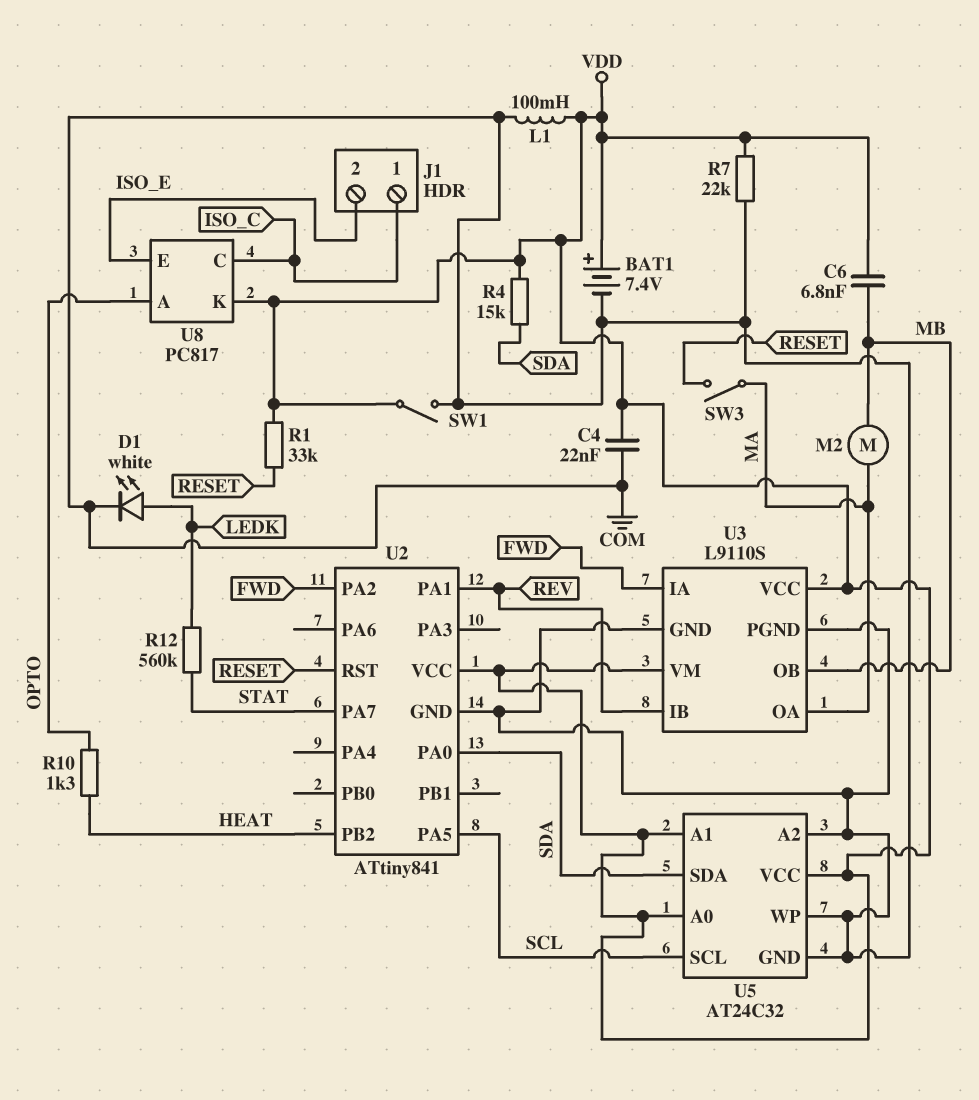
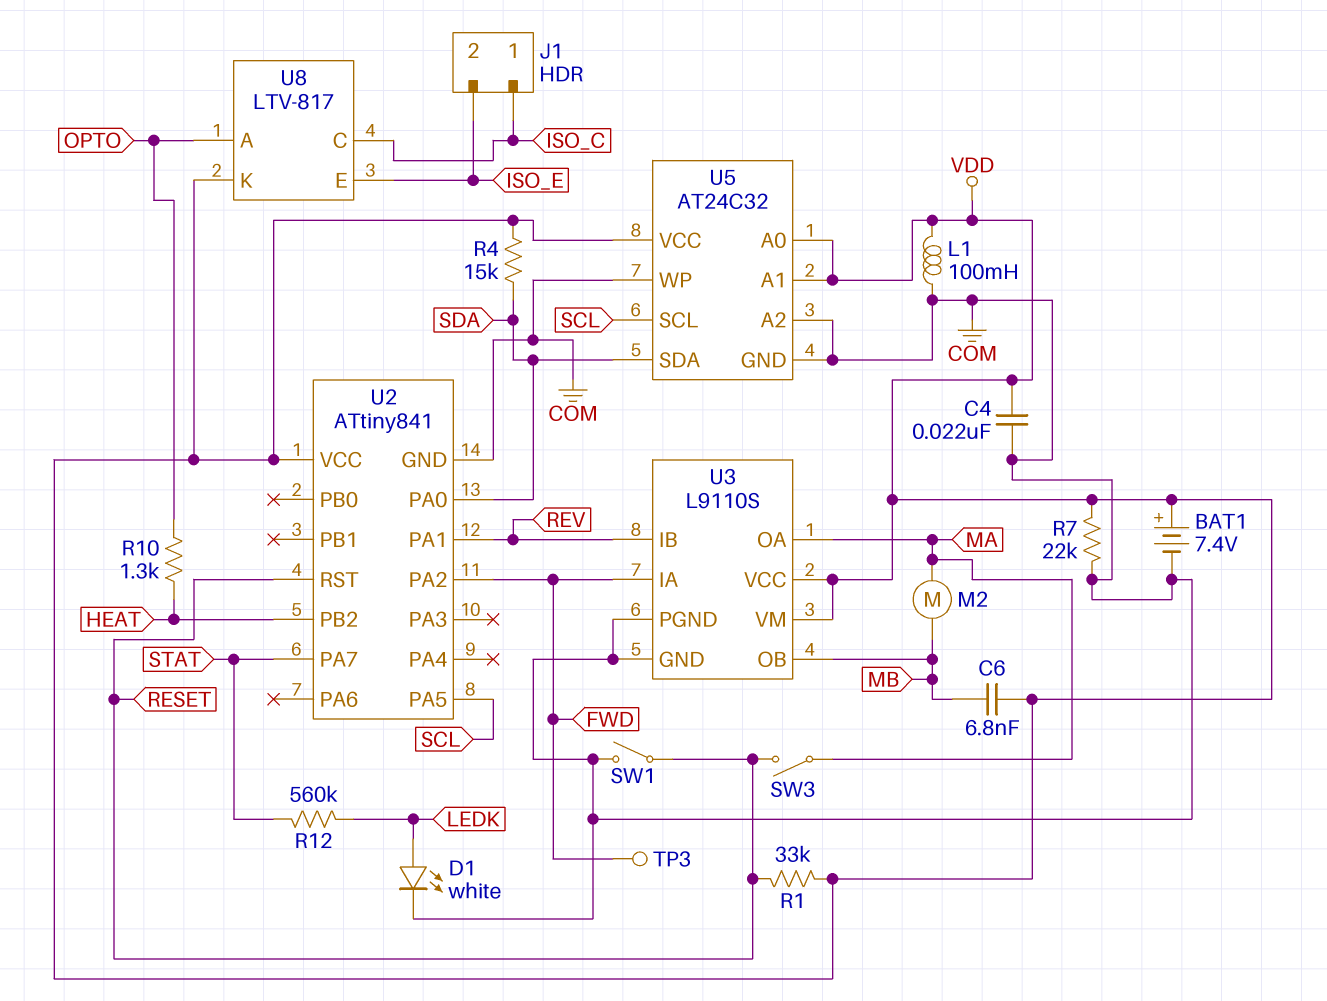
SW1: switch (COM, VDD) -> switch (COM, RESET)
TP3: none -> test point (FWD)
U8: PC817 -> LTV-817

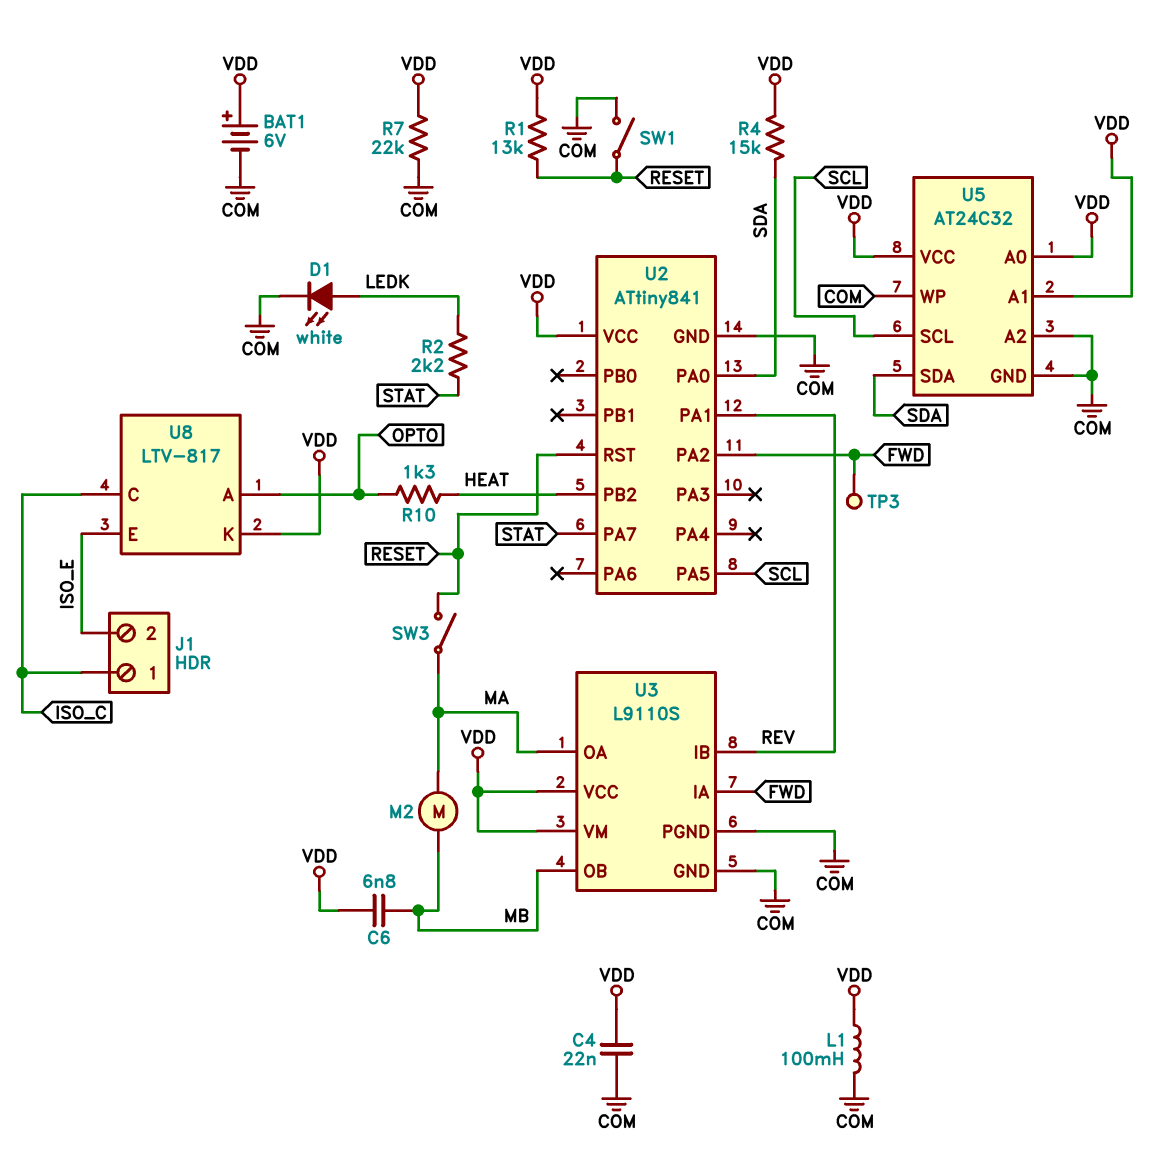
BAT1: 7.4V (plus VDD, minus COM) -> 6V (plus VDD, minus COM)
R1: 33k (RESET, VDD) -> 13k (RESET, VDD)
R2: none -> 2.2k (LEDK, STAT)
R12: 560k (LEDK, STAT) -> none

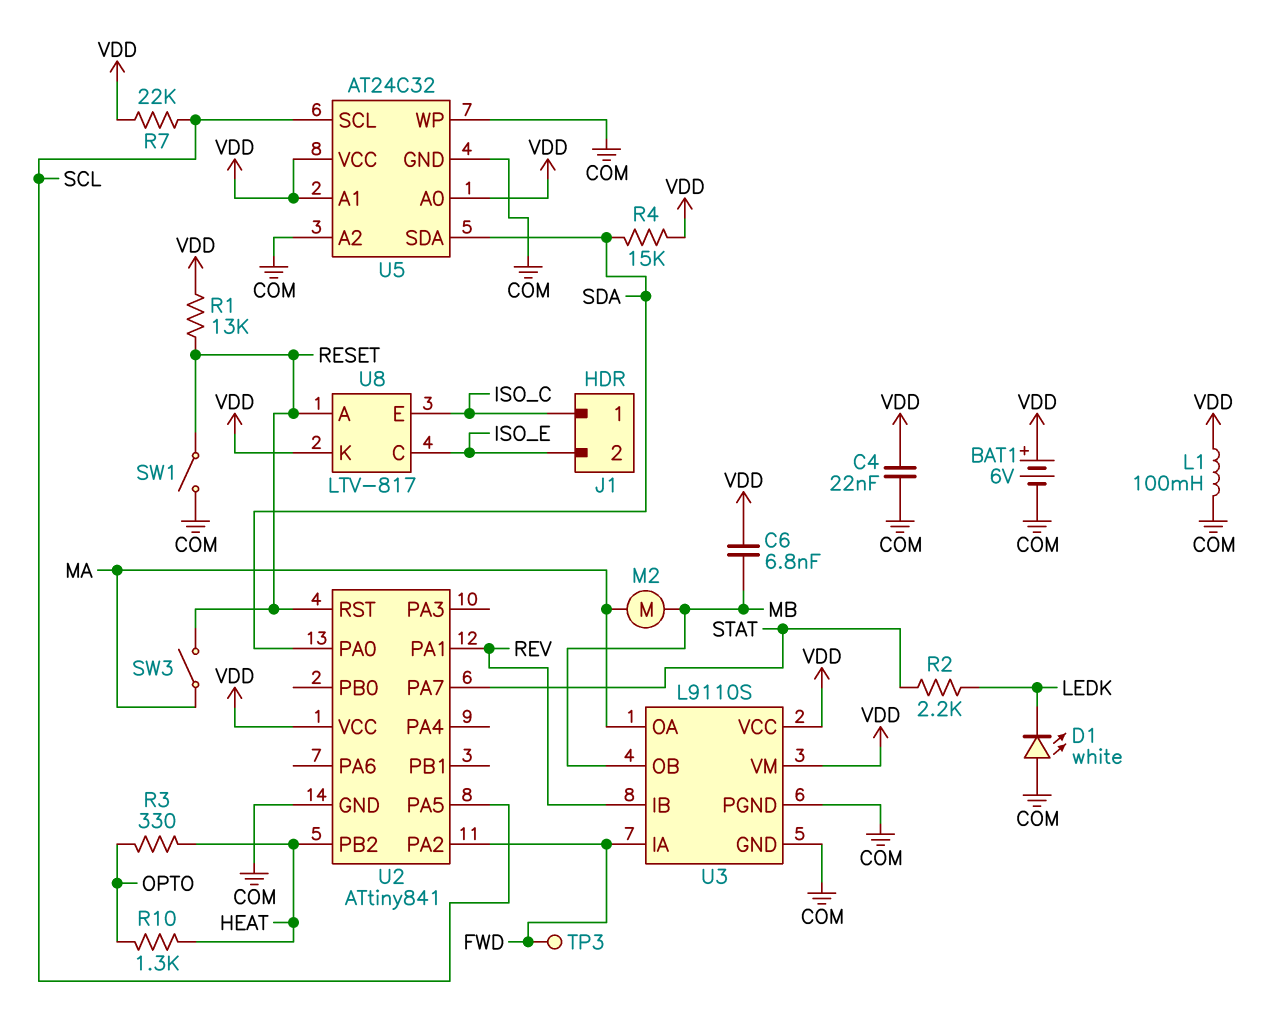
D1: LED white (A LEDK, K COM) -> LED white (A COM, K LEDK)
R3: none -> 330 (HEAT, OPTO)
R7: 22k (COM, VDD) -> 22k (SCL, VDD)
U8 pin A: OPTO -> RESET
U8 pin C: ISO_C -> ISO_E
U8 pin E: ISO_E -> ISO_C

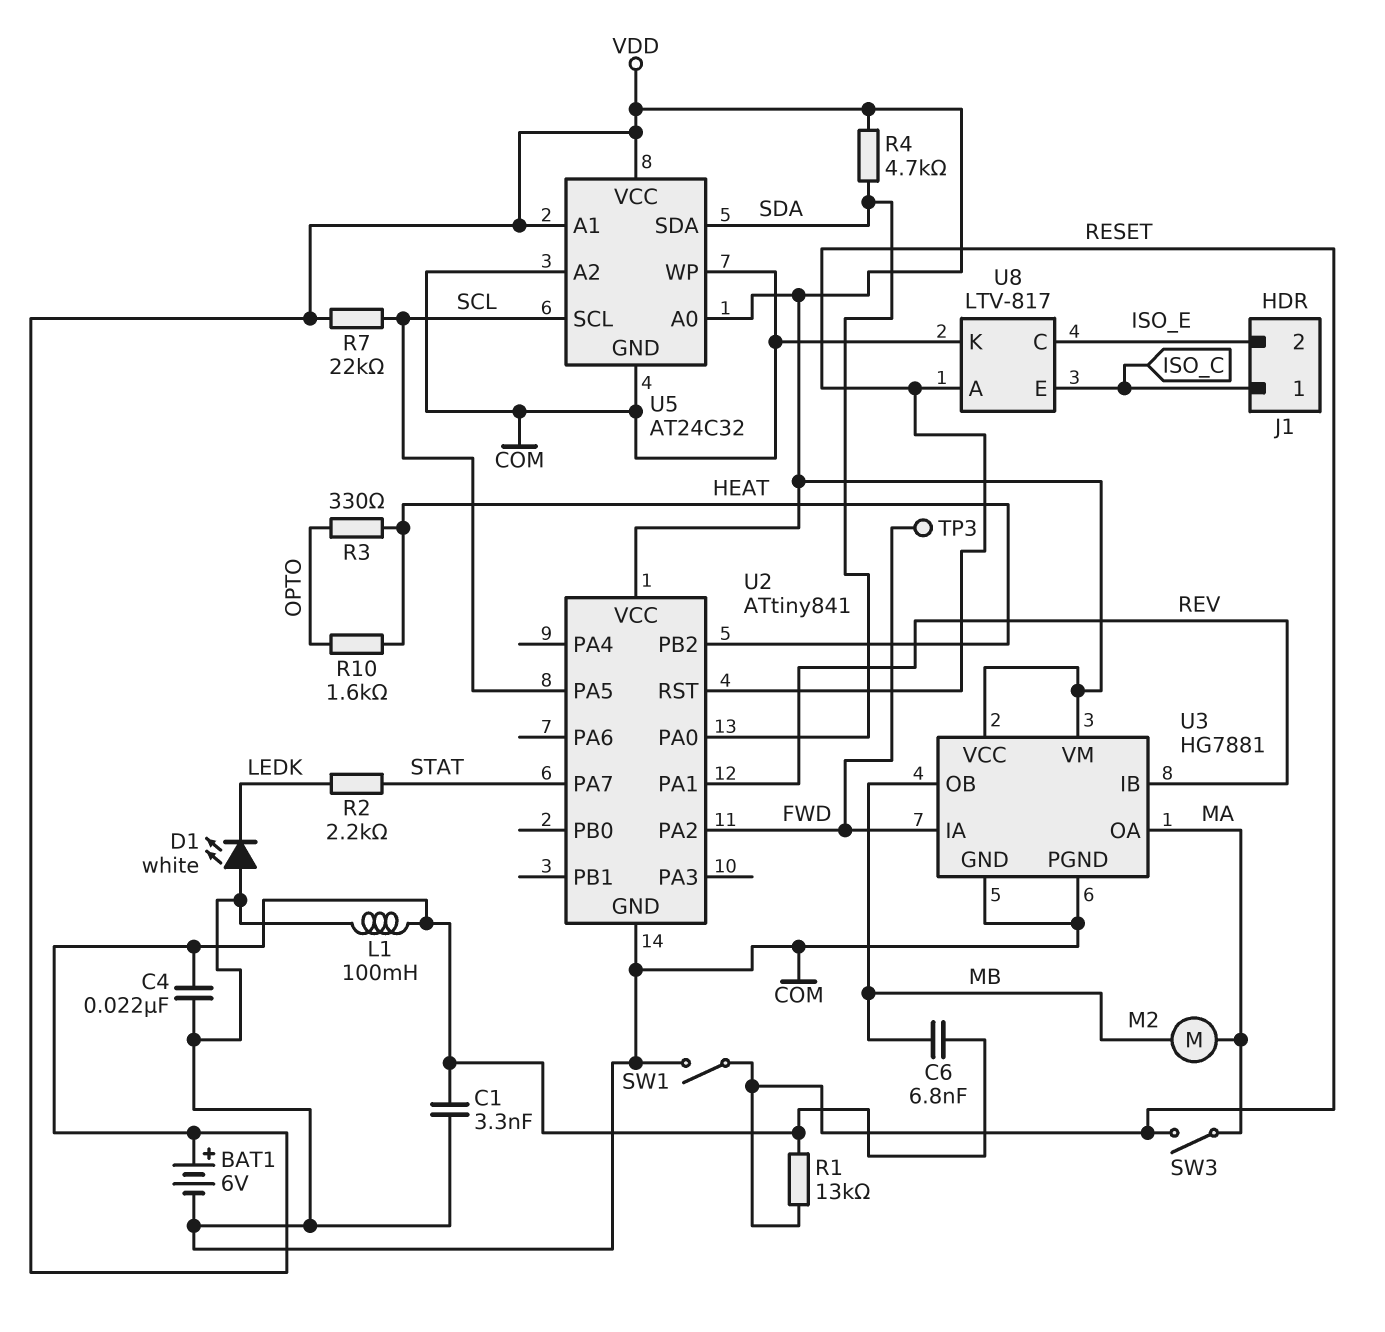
C1: none -> 3.3nF (COM, VDD)
R4: 15k (SDA, VDD) -> 4.7k (SDA, VDD)
R10: 1.3k (HEAT, OPTO) -> 1.6k (HEAT, OPTO)
U3: L9110S -> HG7881
U8 pin K: VDD -> COM

